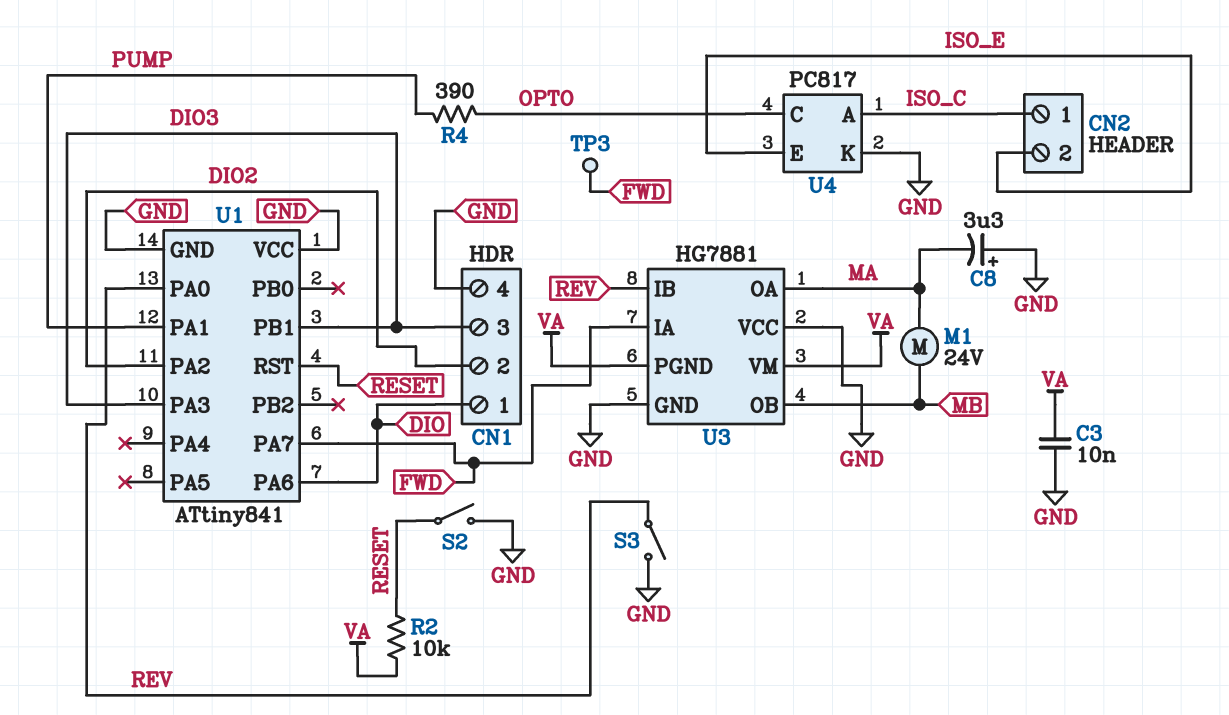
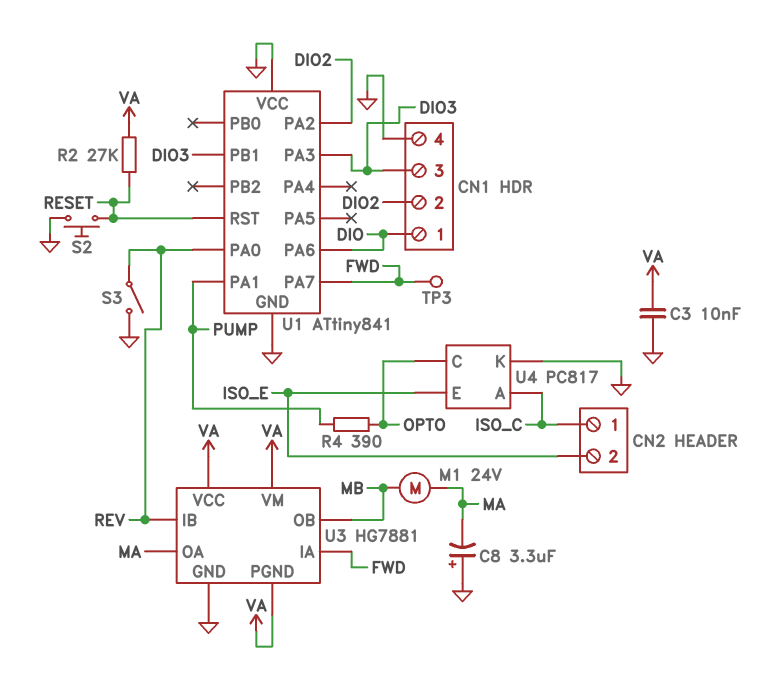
R2: 10k (RESET, VA) -> 27k (RESET, VA)
S2: switch (GND, RESET) -> button (GND, RESET)
U3 pin VCC: GND -> VA

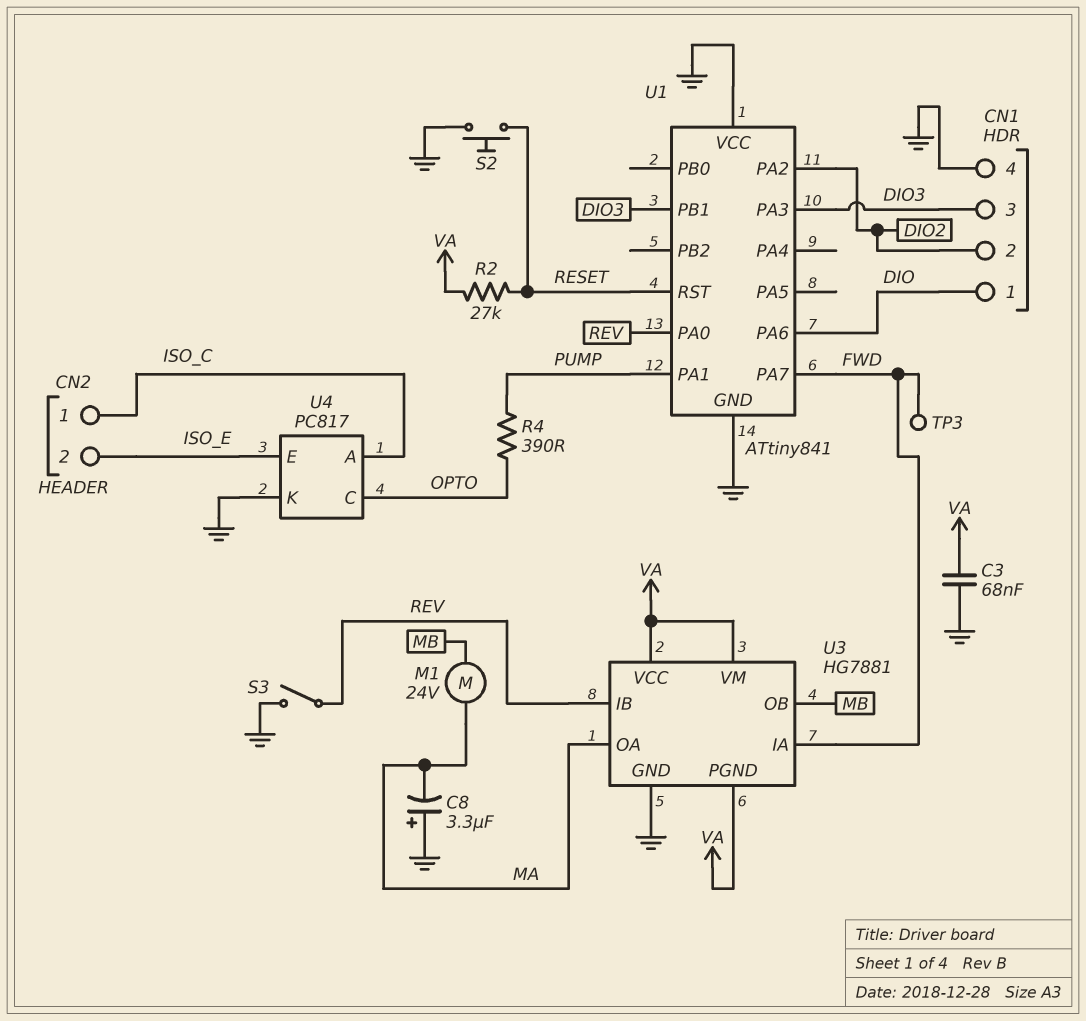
C3: 10nF (GND, VA) -> 68nF (GND, VA)

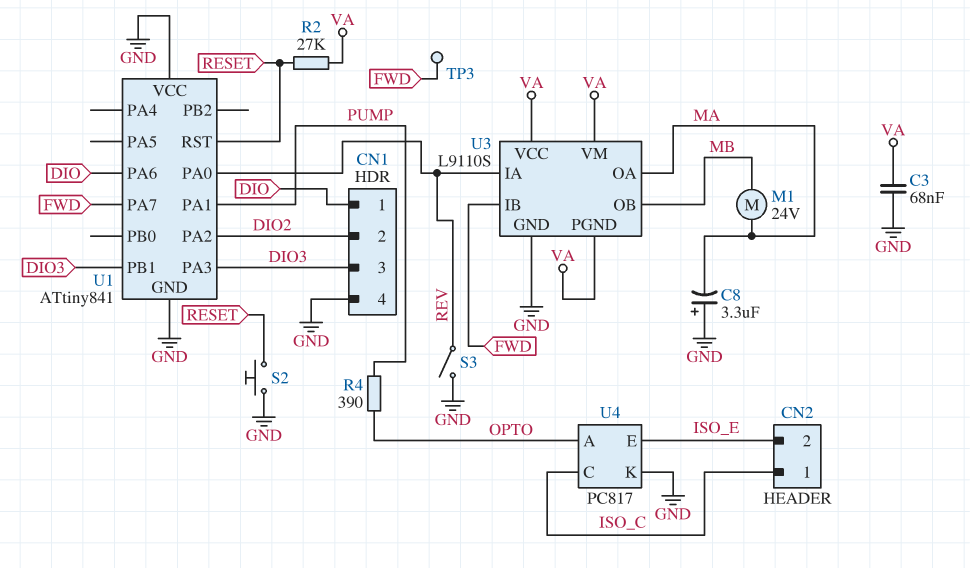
U3: HG7881 -> L9110S
U3 pin IA: FWD -> REV
U3 pin IB: REV -> FWD
U4 pin A: ISO_C -> OPTO
U4 pin C: OPTO -> ISO_C

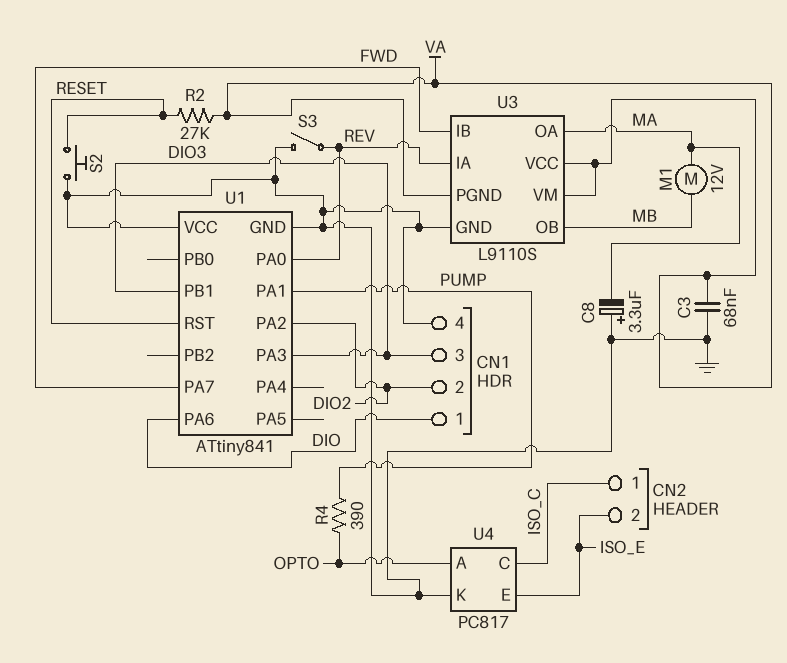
M1: motor 24V (MA, MB) -> motor 12V (MA, MB)
TP3: test point (FWD) -> none

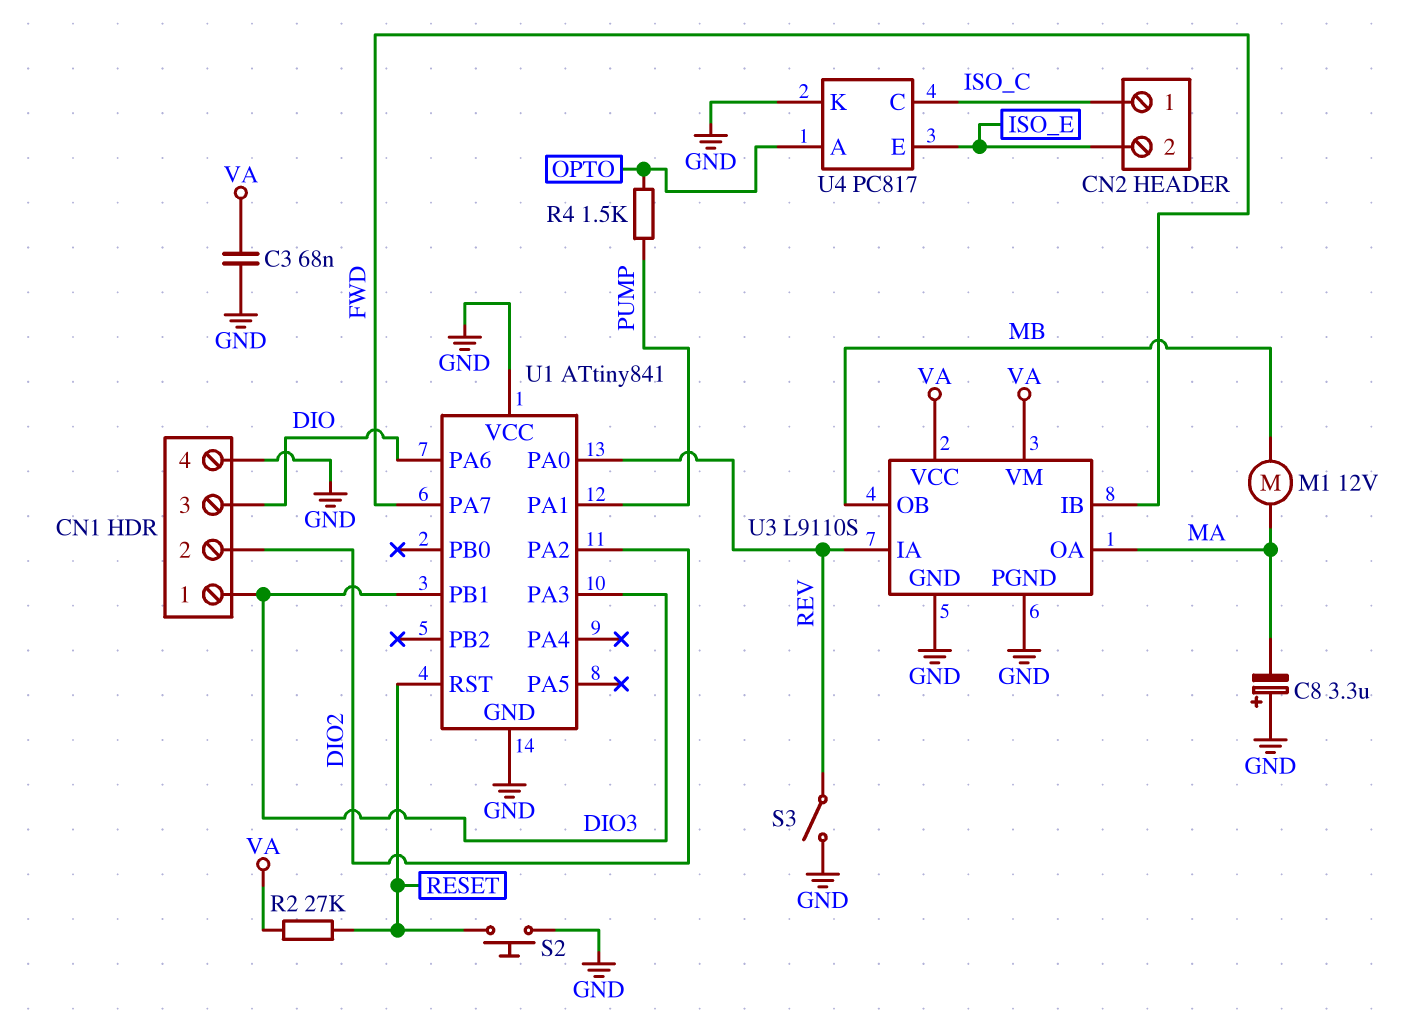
CN1 pin 1: DIO -> DIO3
CN1 pin 3: DIO3 -> DIO
R4: 390 (OPTO, PUMP) -> 1.5k (OPTO, PUMP)
U3 pin PGND: VA -> GND

